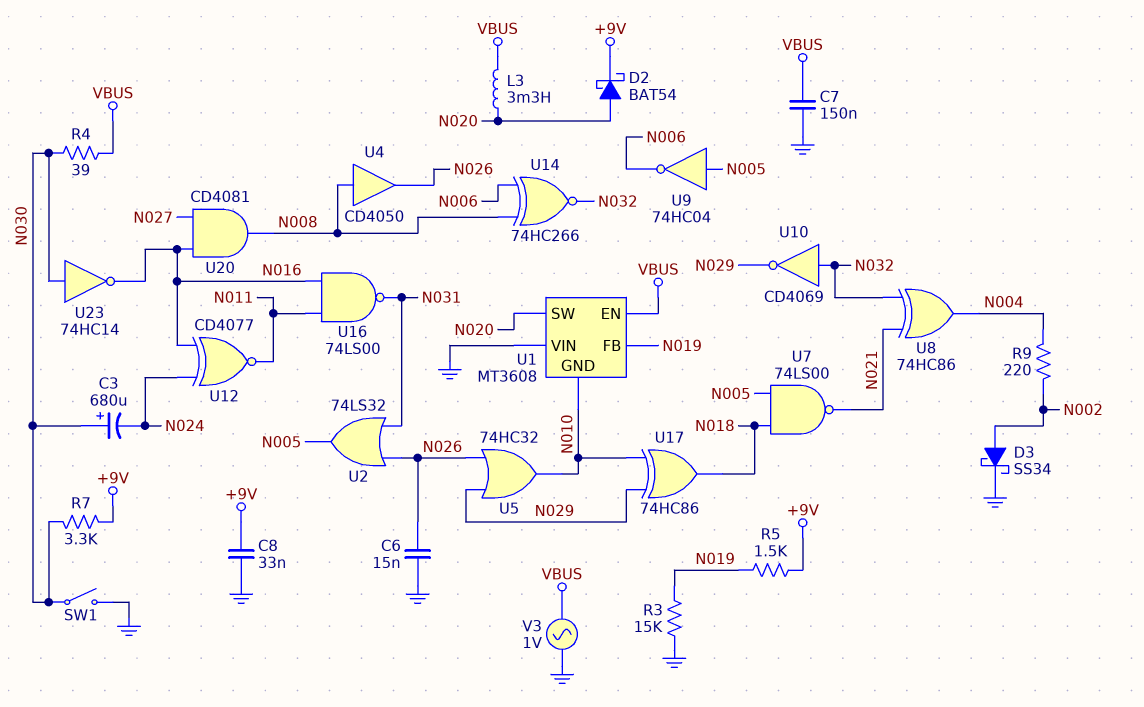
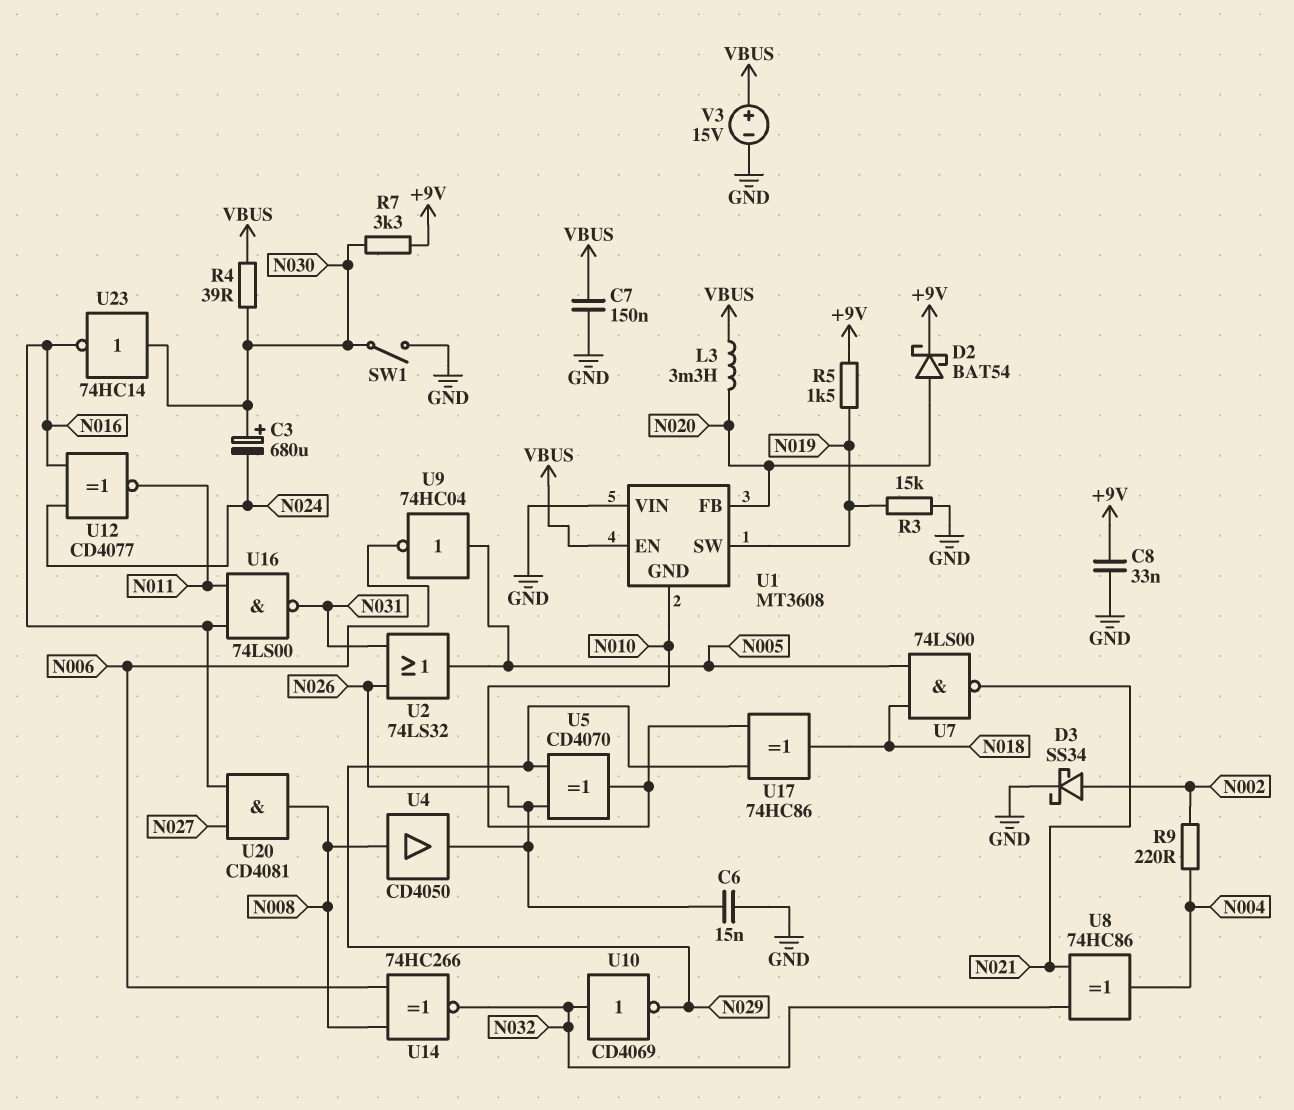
U1 pin FB: N019 -> N020
U1 pin SW: N020 -> N019
U5: OR 74HC32 (in N026, in N029, out N010) -> XOR CD4070 (in N026, in N029, out N010)
V3: AC 1V (GND, VBUS) -> 15V (plus VBUS, minus GND)

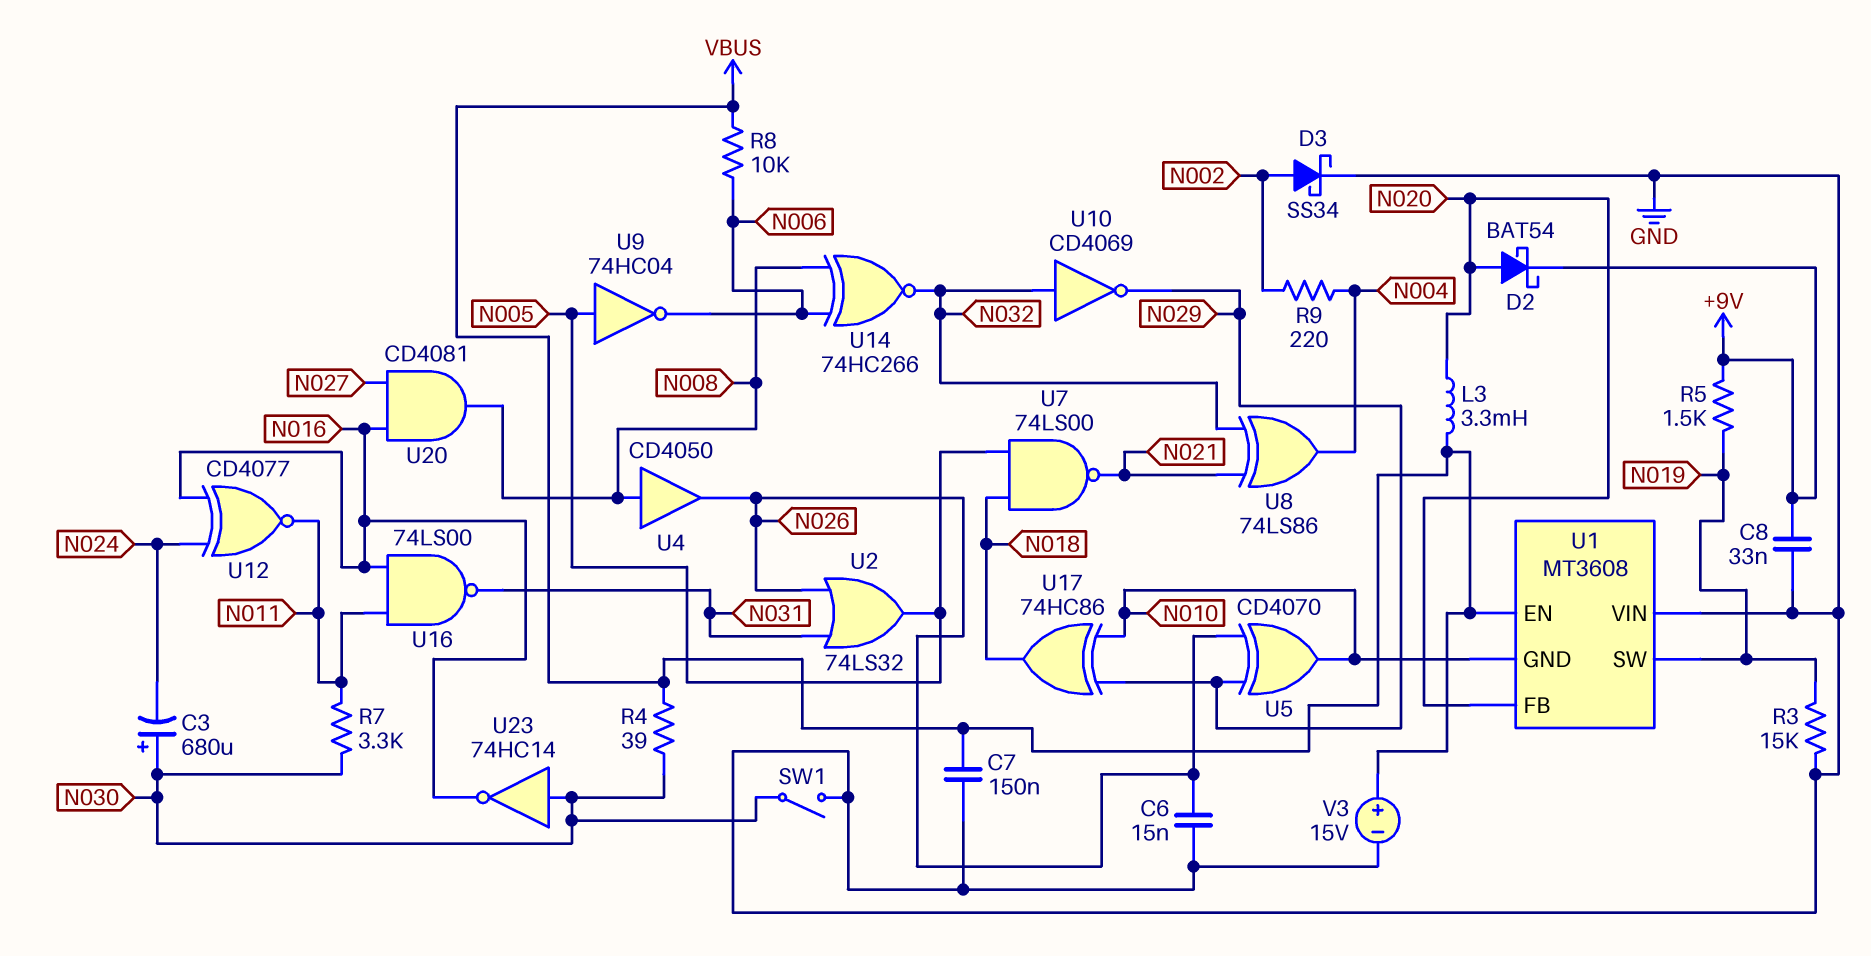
R7: 3.3k (+9V, N030) -> 3.3k (N011, N030)
R8: none -> 10k (N006, VBUS)
U8: XOR 74HC86 (in N021, in N032, out N004) -> XOR 74LS86 (in N021, in N032, out N004)

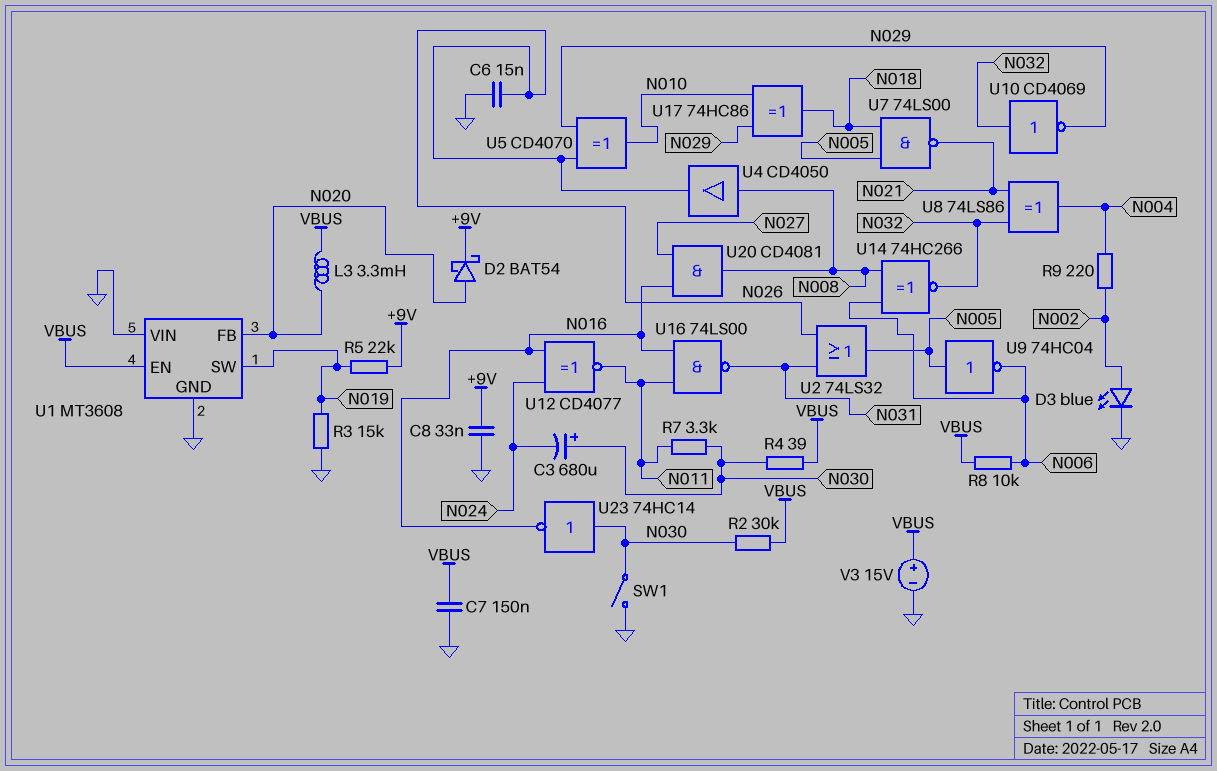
D3: schottky SS34 (A N002, K GND) -> LED blue (A N002, K GND)
R2: none -> 30k (N030, VBUS)
R5: 1.5k (+9V, N019) -> 22k (+9V, N019)
U1 pin GND: N010 -> GND

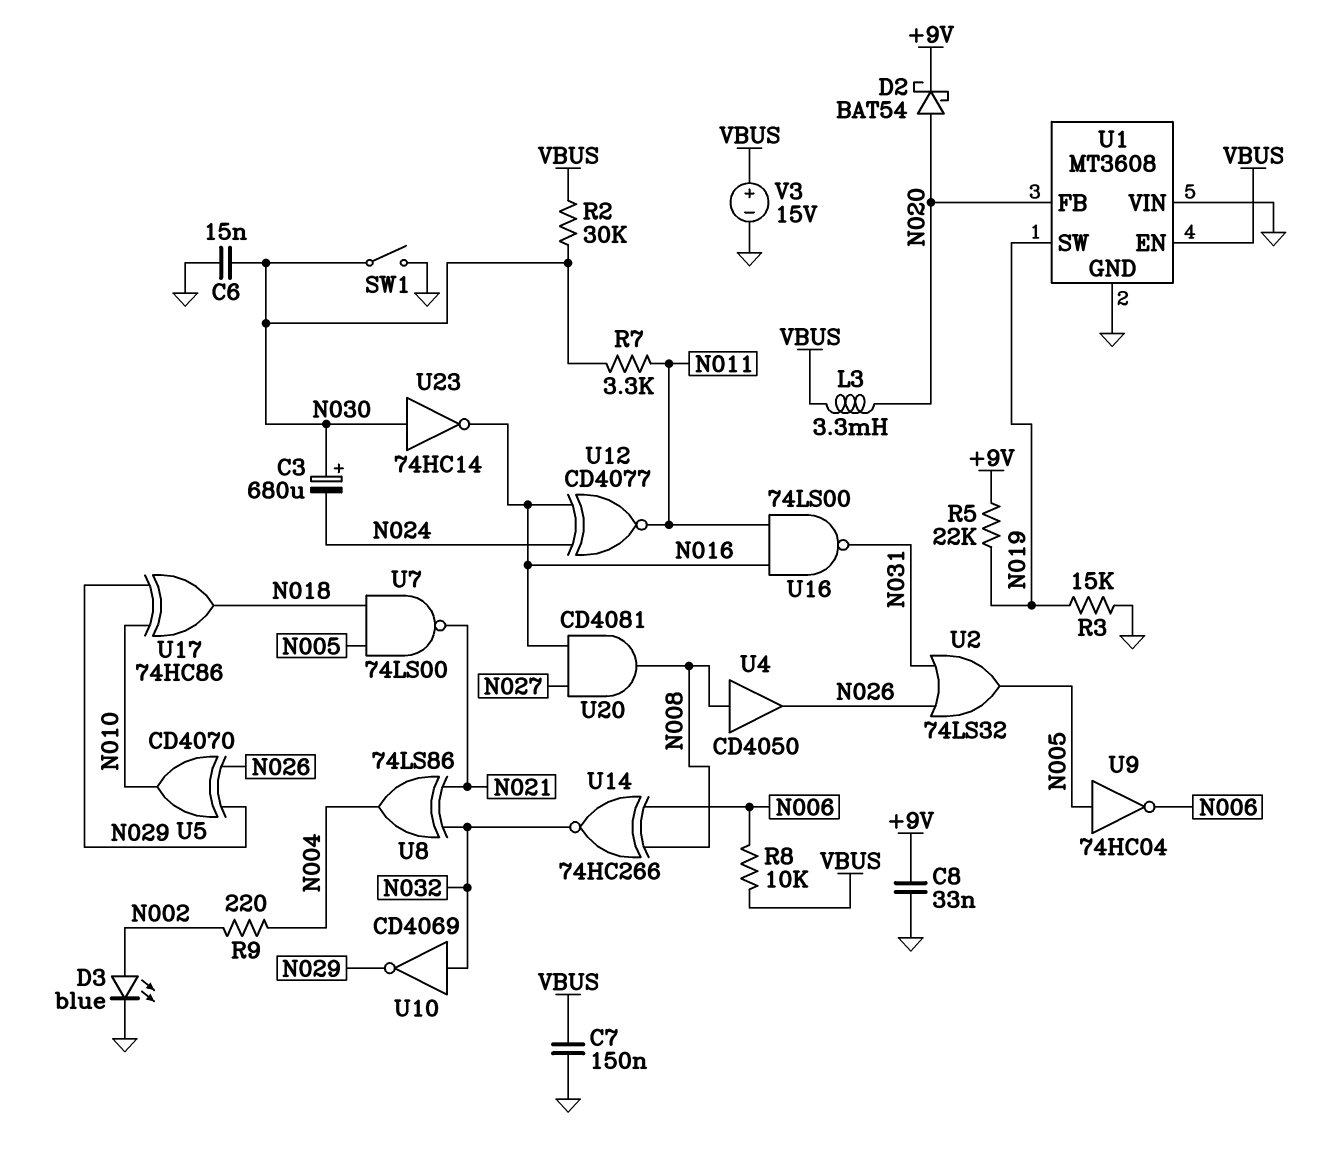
C6: 15nF (GND, N026) -> 15nF (GND, N030)
R4: 39 (N030, VBUS) -> none

